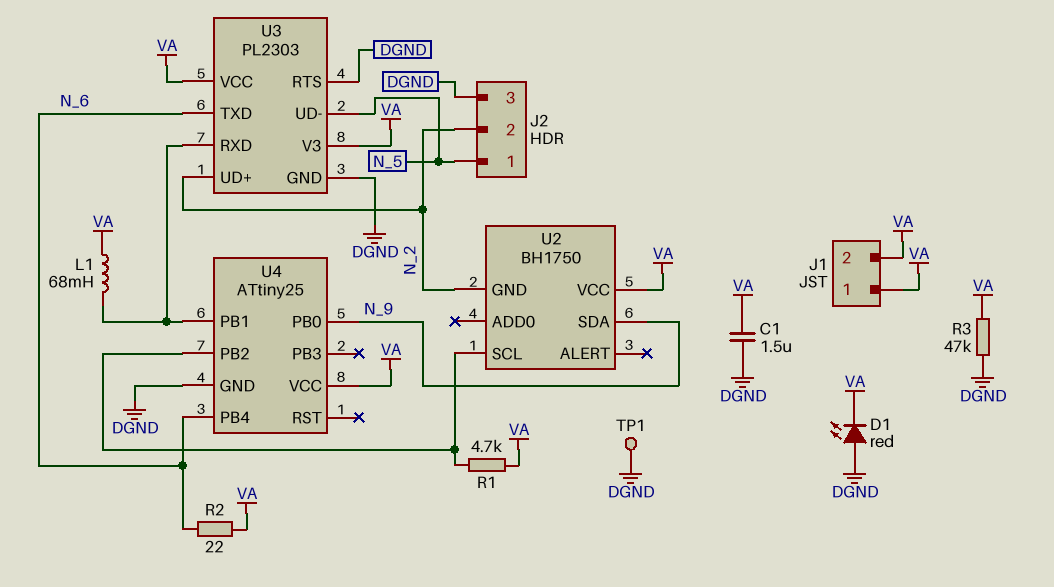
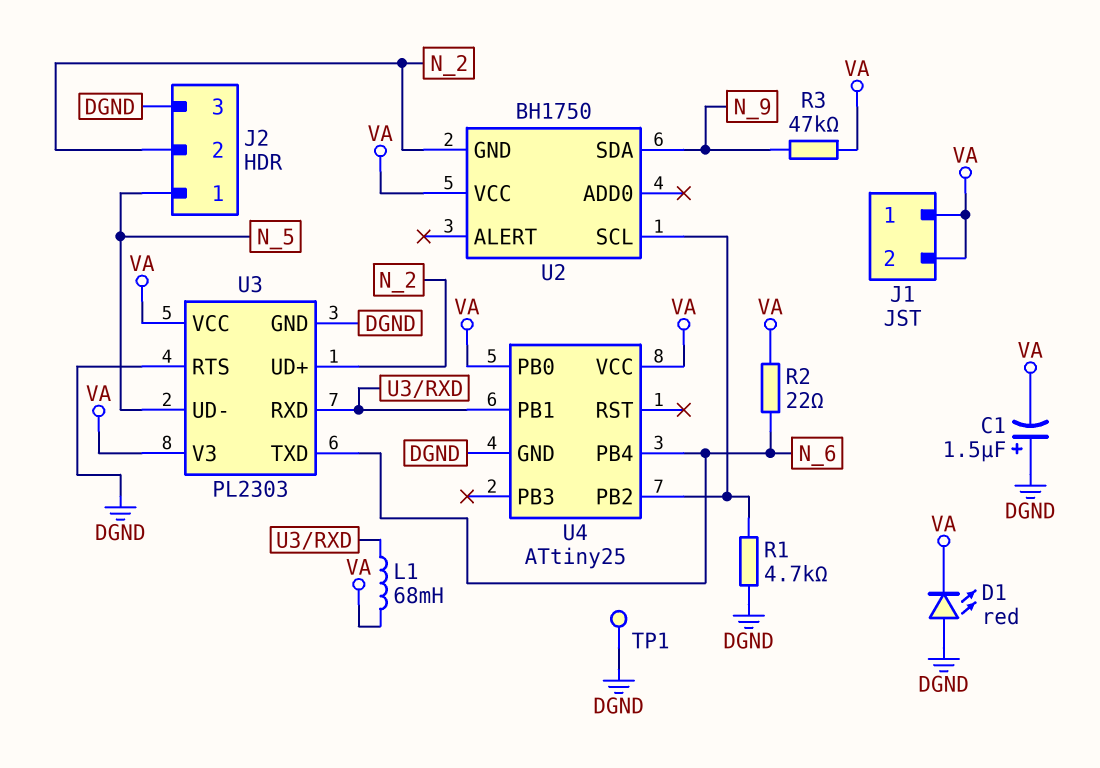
C1: 1.5uF (DGND, VA) -> 1.5uF (plus DGND, minus VA)
R1: 4.7k (U2/SCL, VA) -> 4.7k (DGND, U2/SCL)
R3: 47k (DGND, VA) -> 47k (N_9, VA)
U4 pin PB0: N_9 -> VA

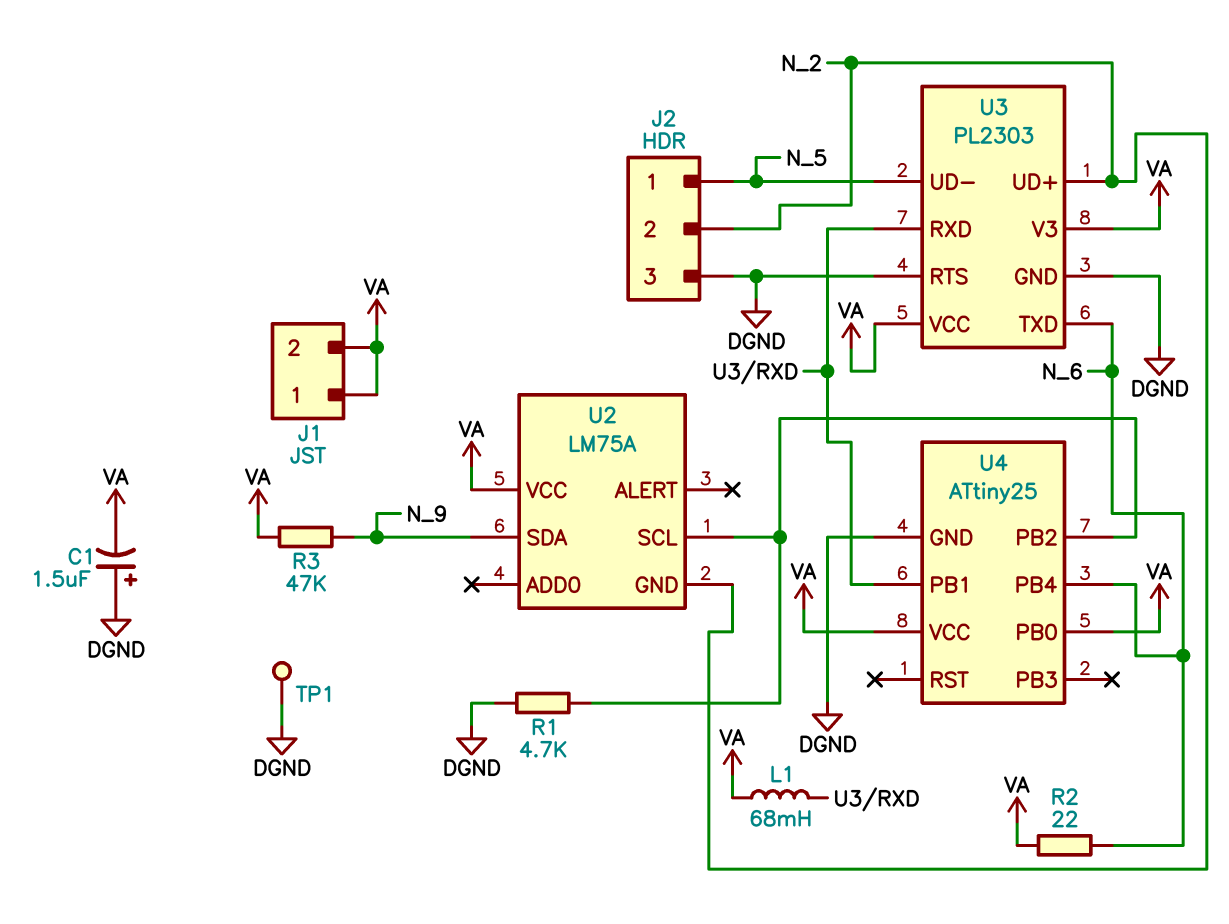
D1: LED red (A DGND, K VA) -> none
U2: BH1750 -> LM75A

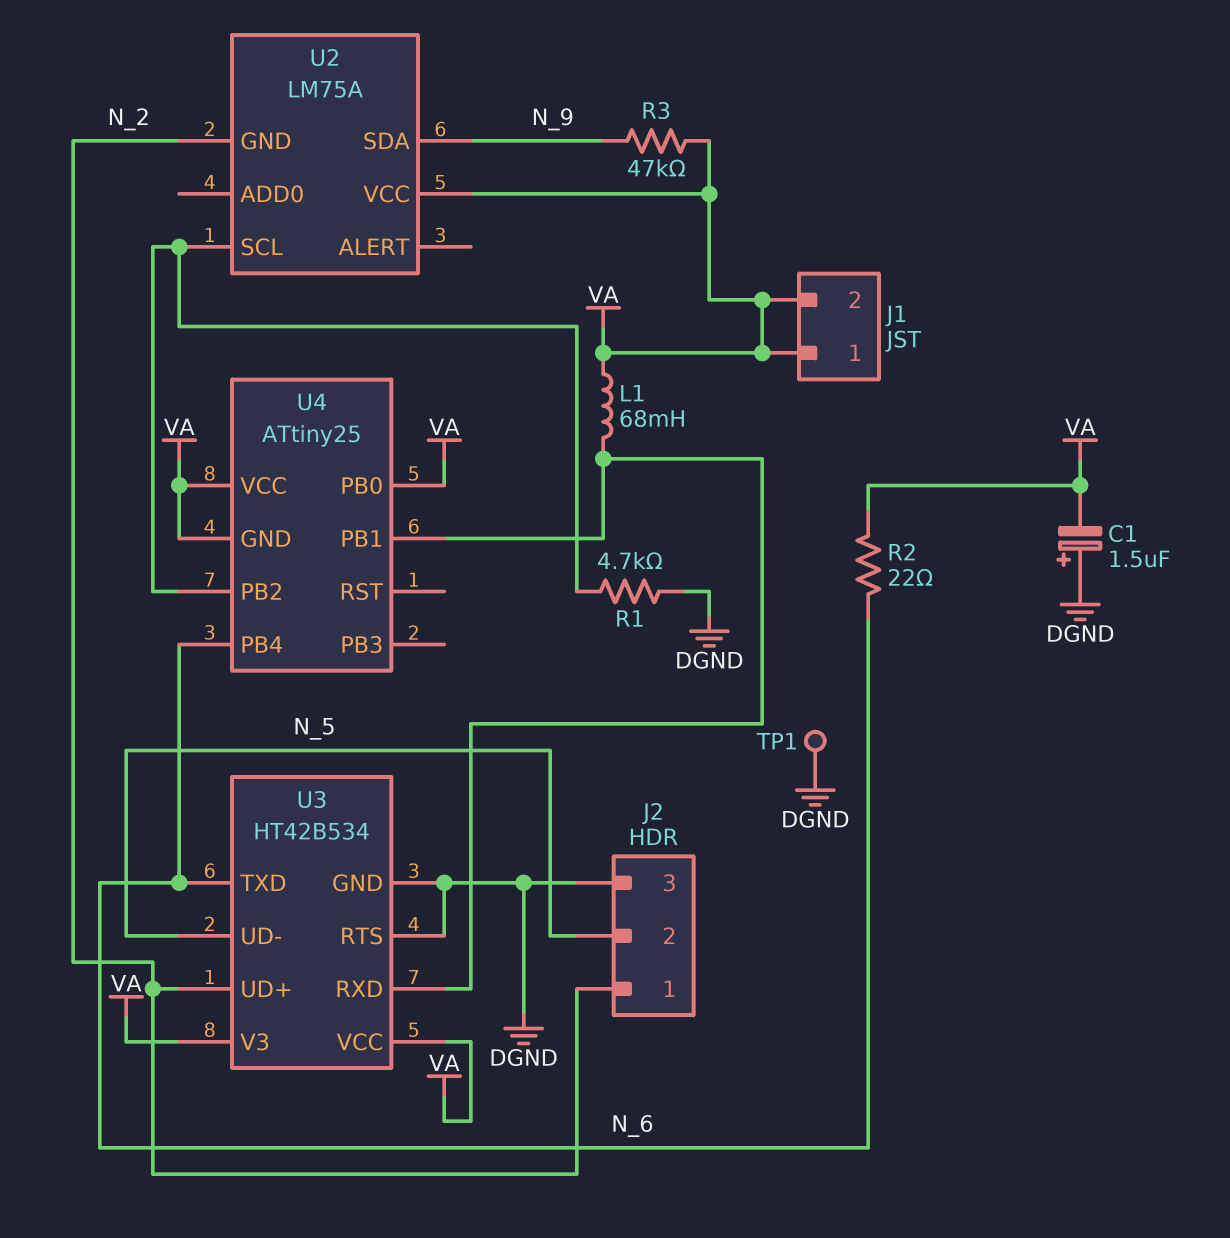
J2 pin 1: N_5 -> N_2
J2 pin 2: N_2 -> N_5
U3: PL2303 -> HT42B534
U4 pin GND: DGND -> VA

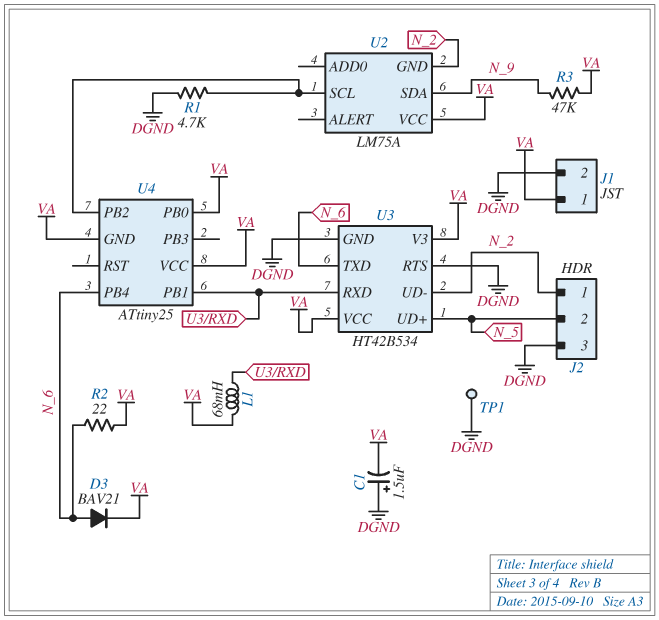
D3: none -> diode BAV21 (A N_6, K VA)
J1 pin 2: VA -> DGND
U3 pin UD+: N_2 -> N_5
U3 pin UD-: N_5 -> N_2

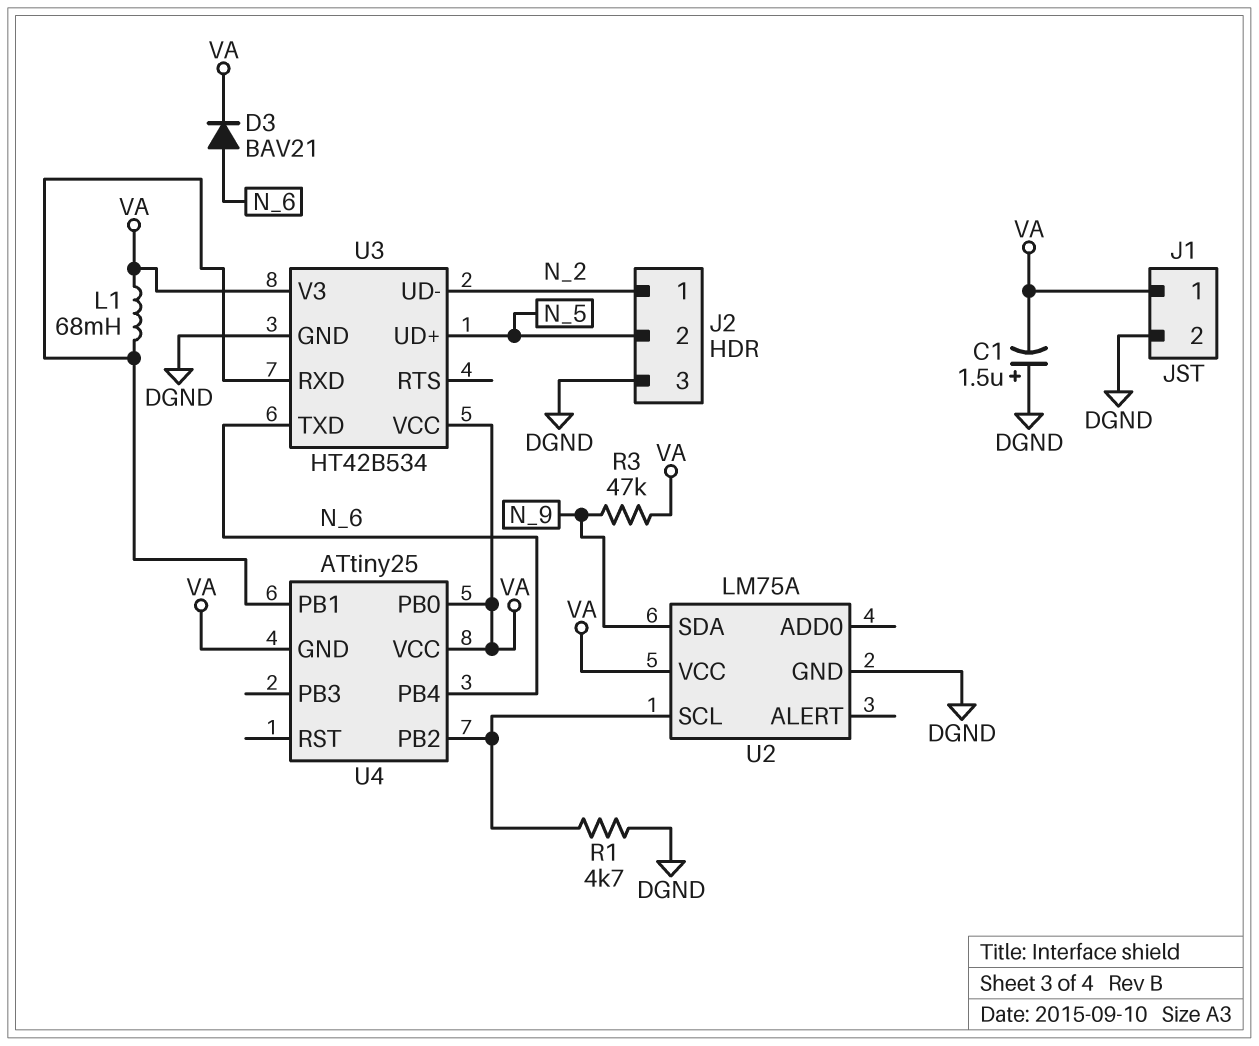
R2: 22 (N_6, VA) -> none
TP1: test point (DGND) -> none
U2 pin GND: N_2 -> DGND
U3 pin RTS: DGND -> none

